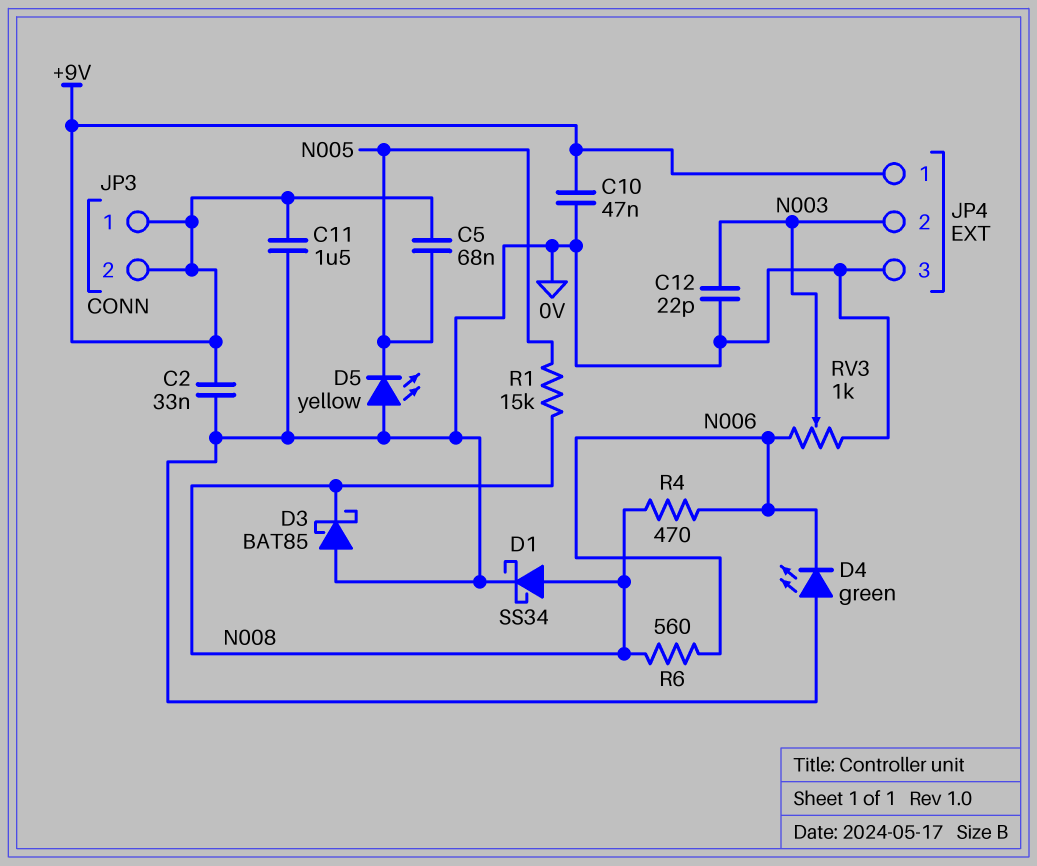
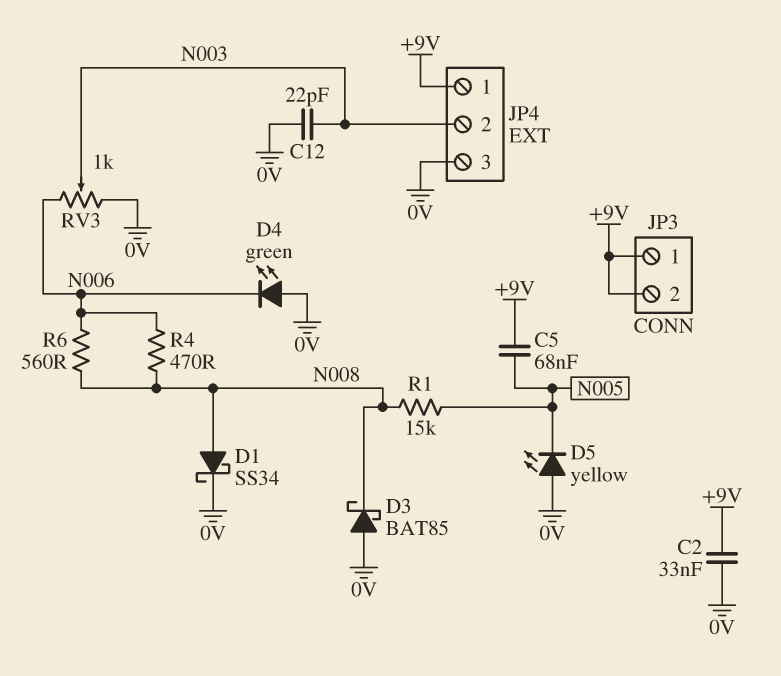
C10: 47nF (+9V, 0V) -> none
C11: 1.5uF (+9V, 0V) -> none

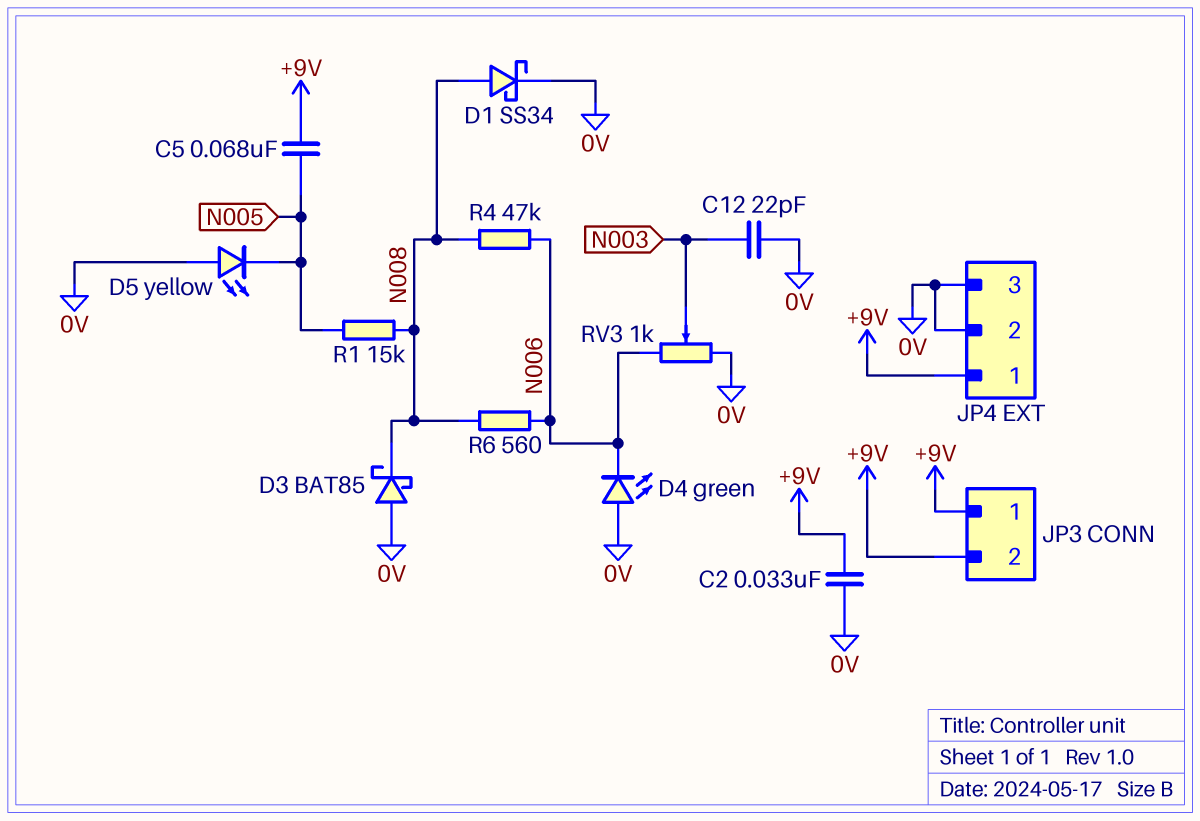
JP4 pin 2: N003 -> 0V
R4: 470 (N006, N008) -> 47k (N006, N008)

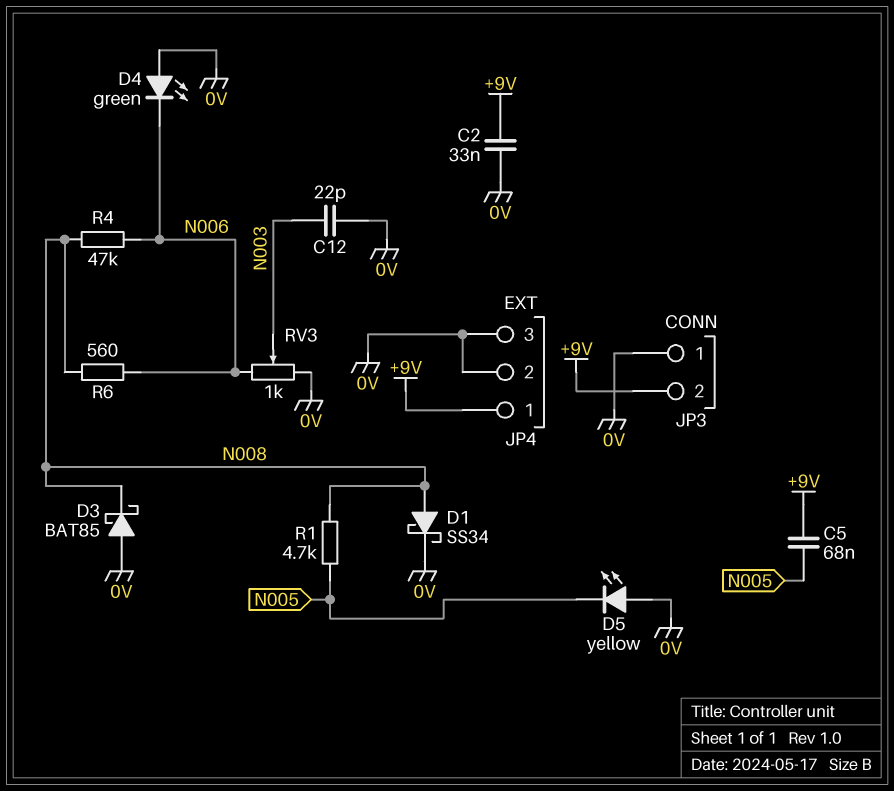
JP3 pin 1: +9V -> 0V
R1: 15k (N005, N008) -> 4.7k (N005, N008)

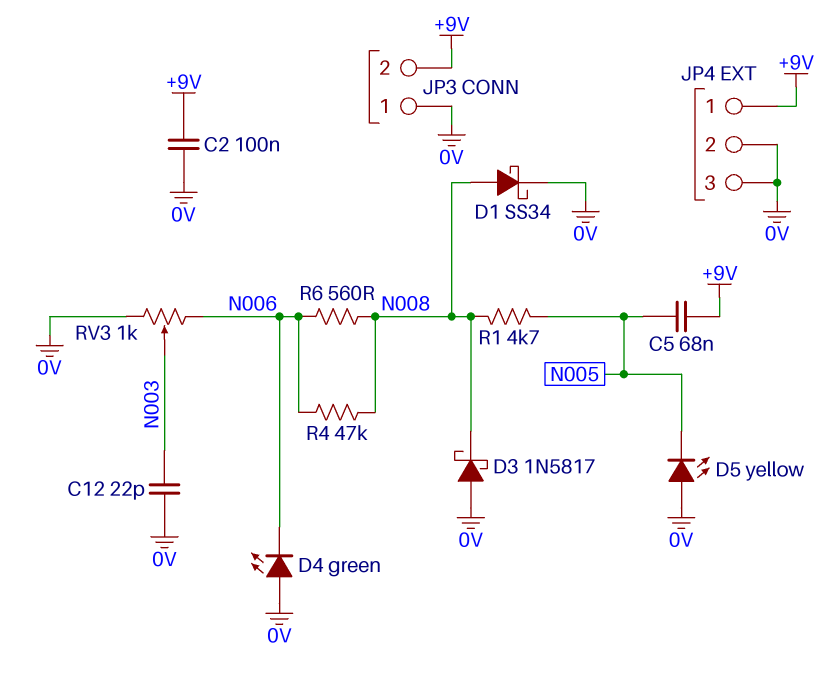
C2: 33nF (+9V, 0V) -> 100nF (+9V, 0V)
D3: schottky BAT85 (A 0V, K N008) -> schottky 1N5817 (A 0V, K N008)

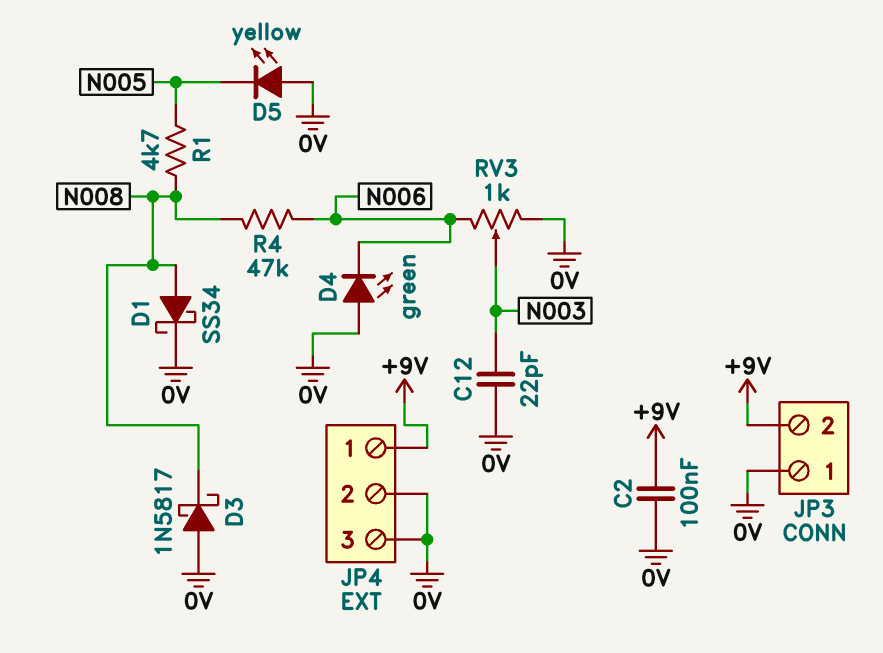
C5: 68nF (+9V, N005) -> none
R6: 560 (N006, N008) -> none

